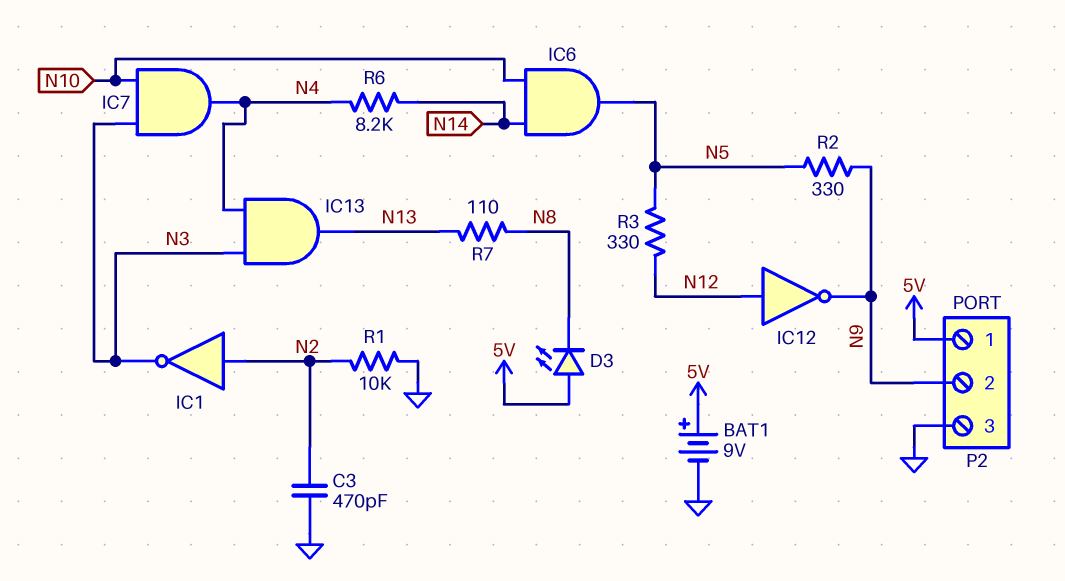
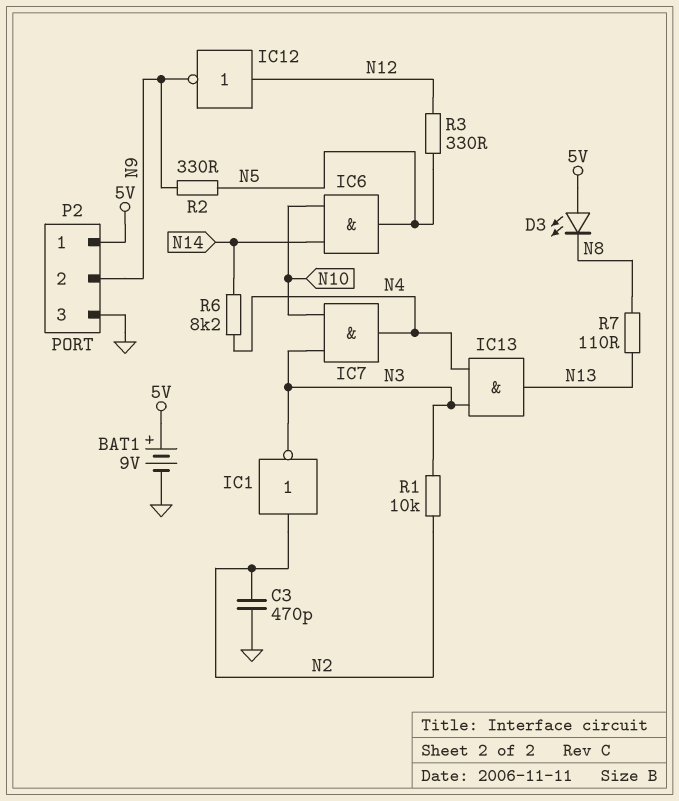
R1: 10k (GND, N2) -> 10k (N2, N3)

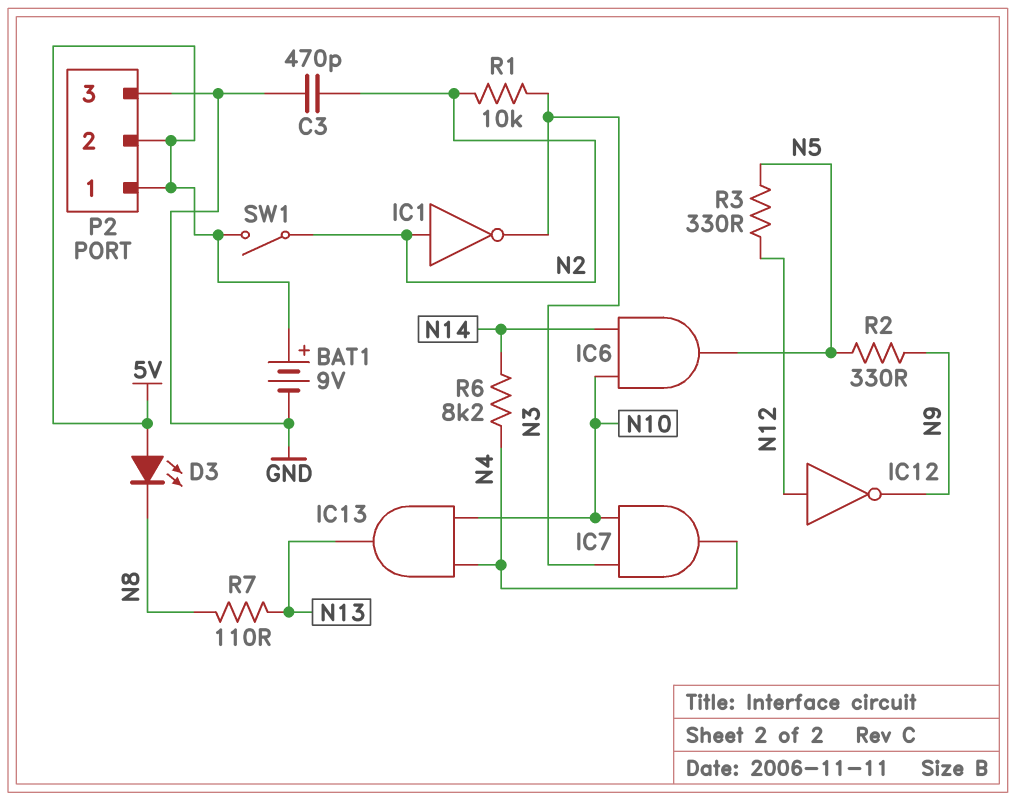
IC13: AND (in N3, in N4, out N13) -> AND (in N4, in N10, out N13)
P2 pin 2: N9 -> 5V
SW1: none -> switch (5V, N2)

